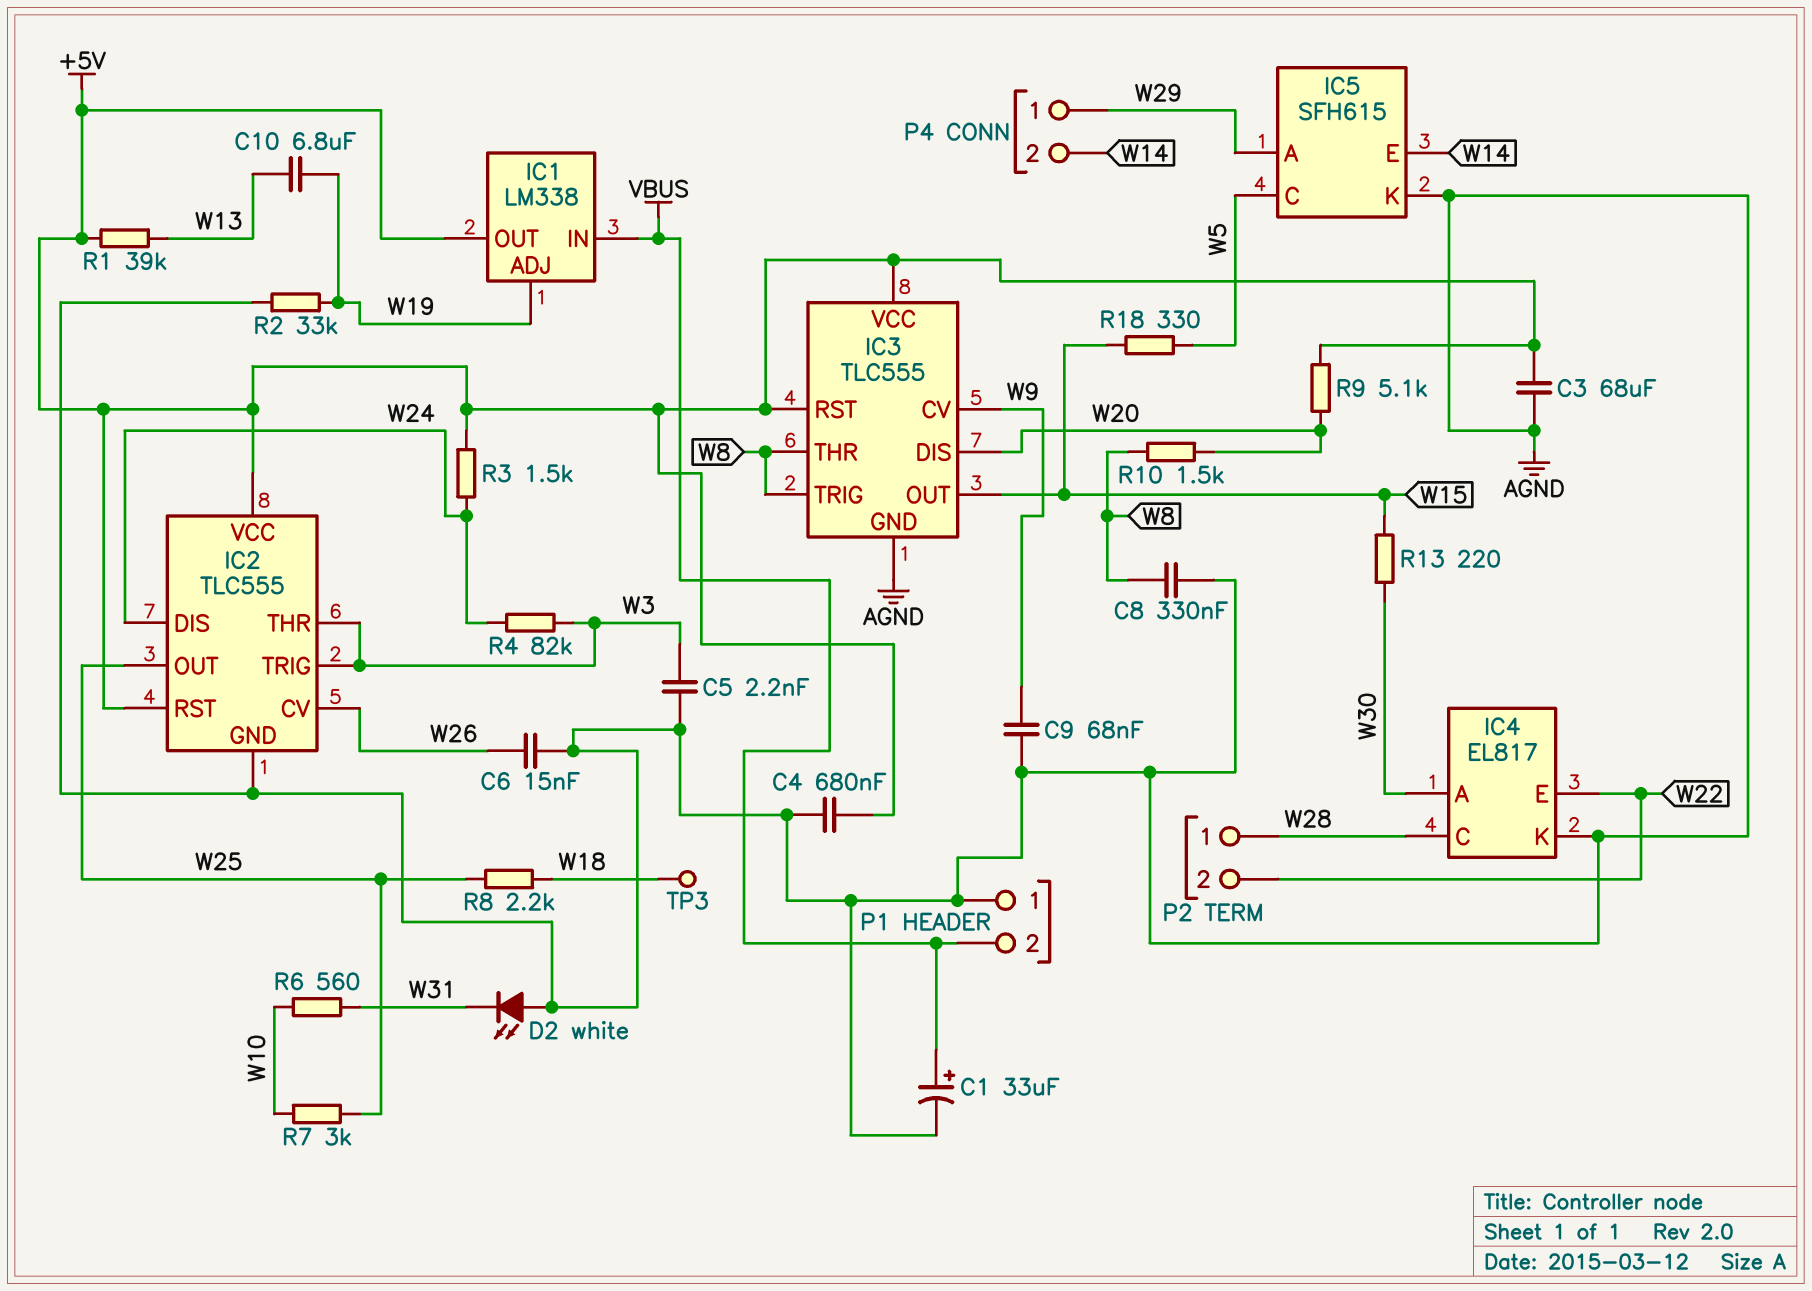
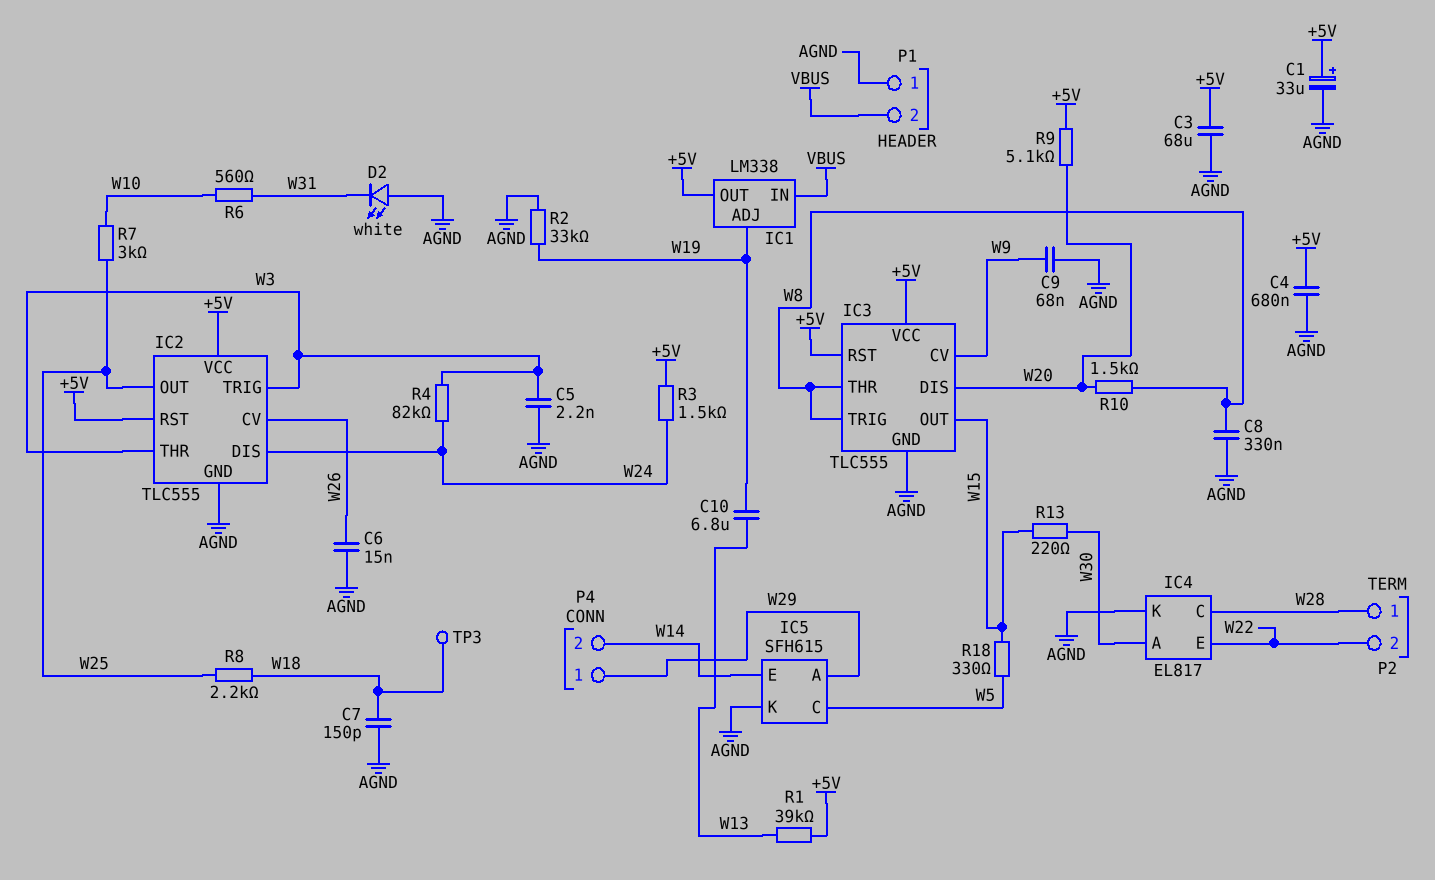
C1: 33uF (plus VBUS, minus AGND) -> 33uF (plus +5V, minus AGND)
C7: none -> 150pF (AGND, W18)

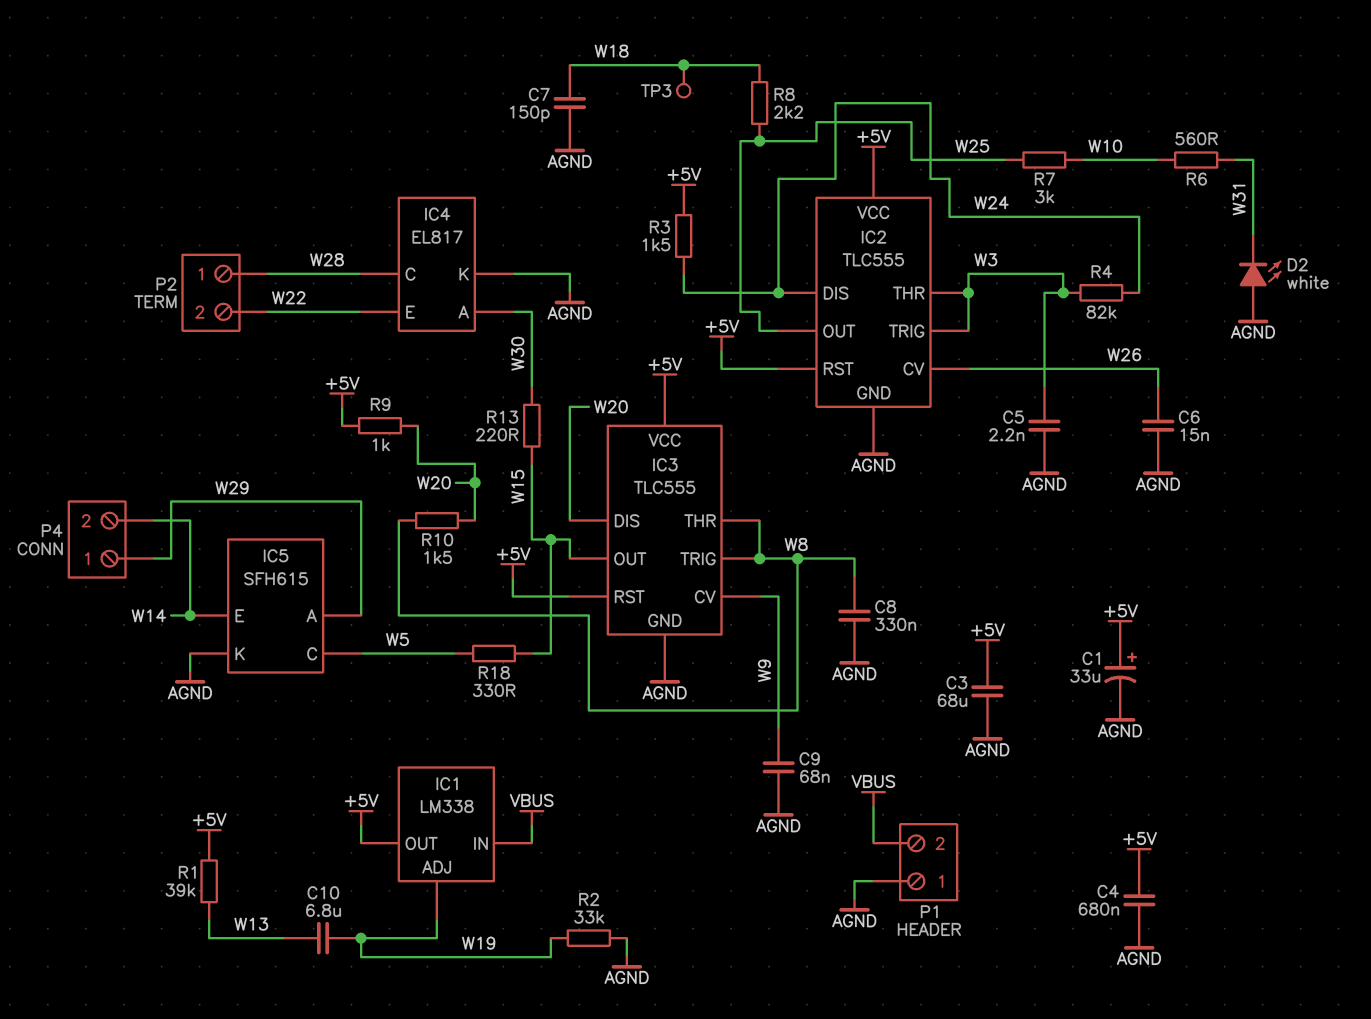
R9: 5.1k (+5V, W20) -> 1k (+5V, W20)

